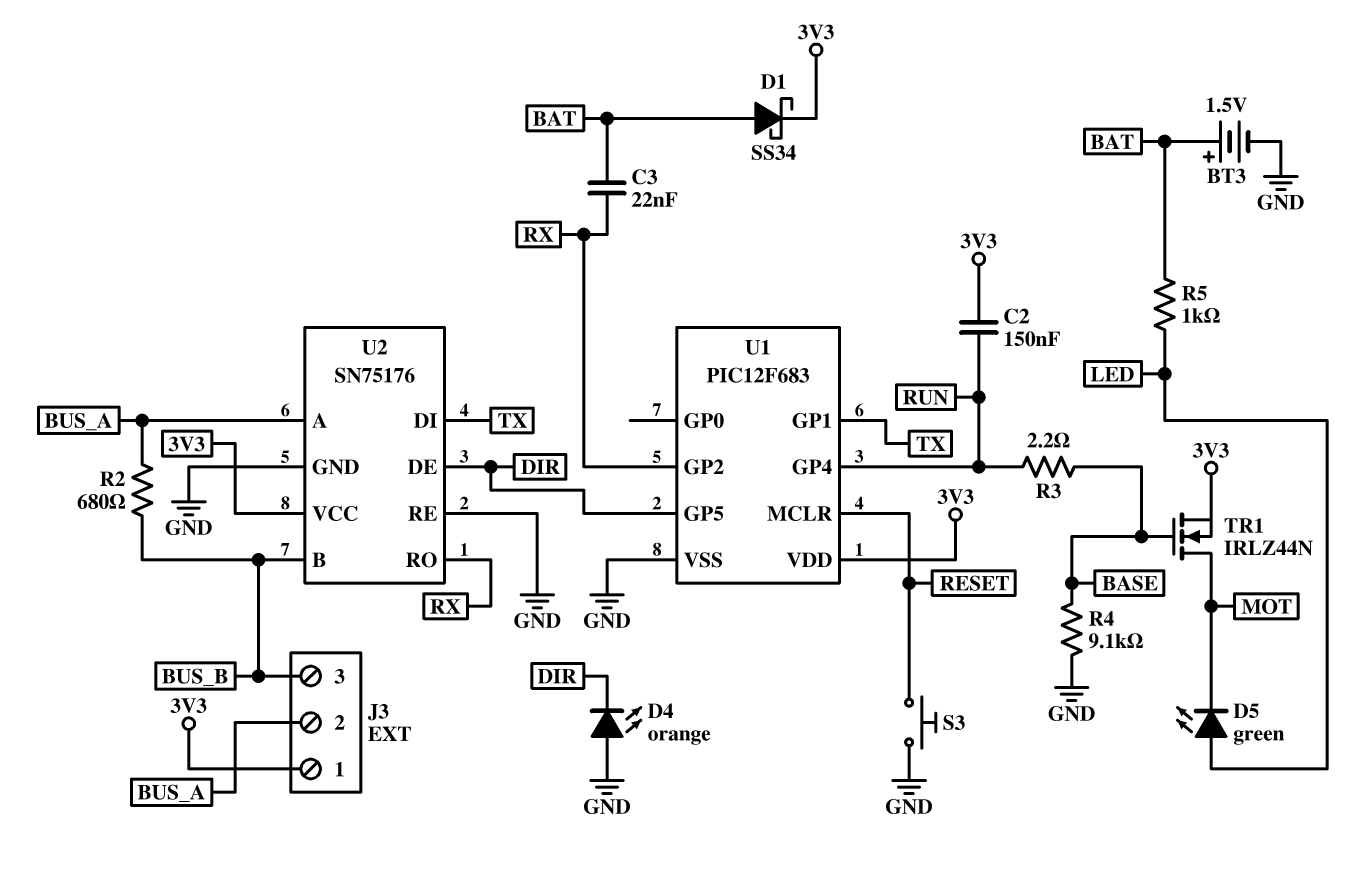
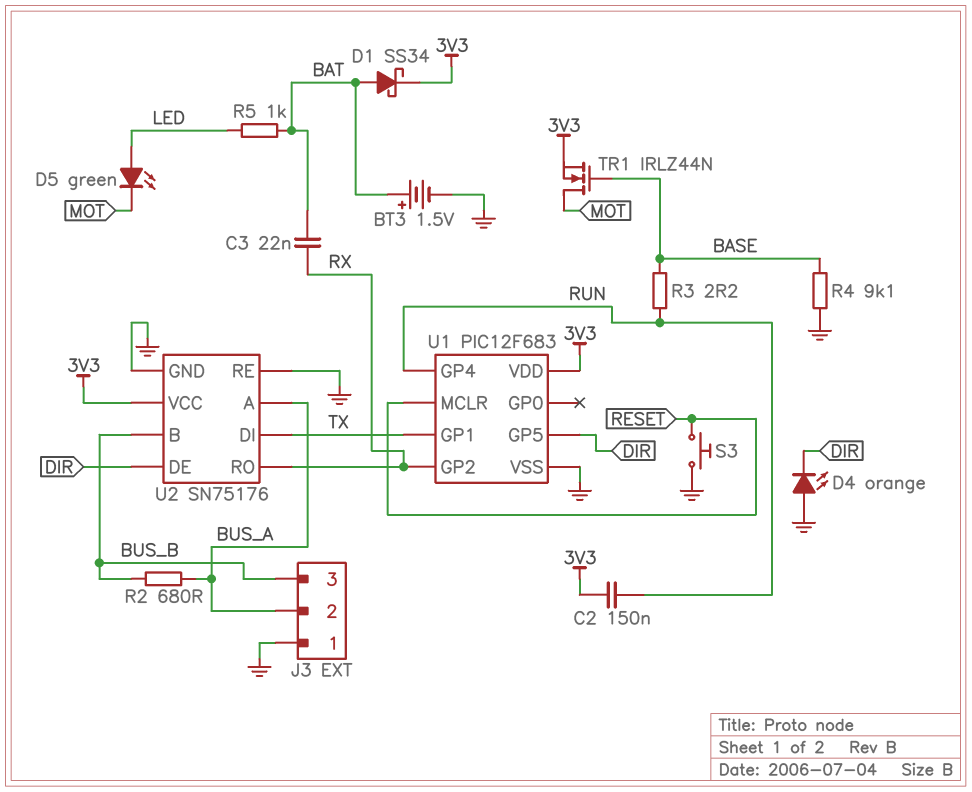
J3 pin 1: 3V3 -> GND

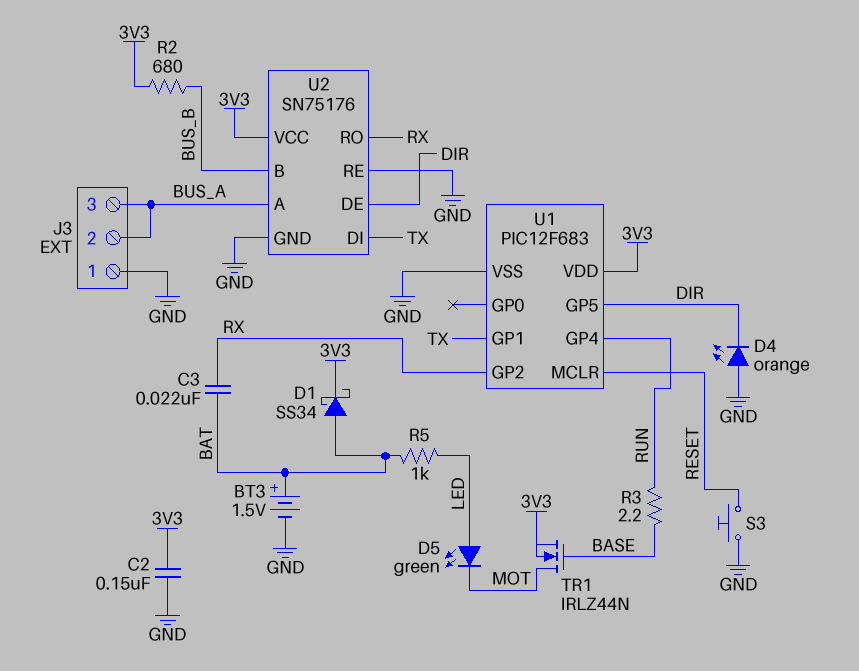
C2: 150nF (3V3, RUN) -> 150nF (3V3, GND)
J3 pin 3: BUS_B -> BUS_A
R2: 680 (BUS_A, BUS_B) -> 680 (3V3, BUS_B)
R4: 9.1k (BASE, GND) -> none

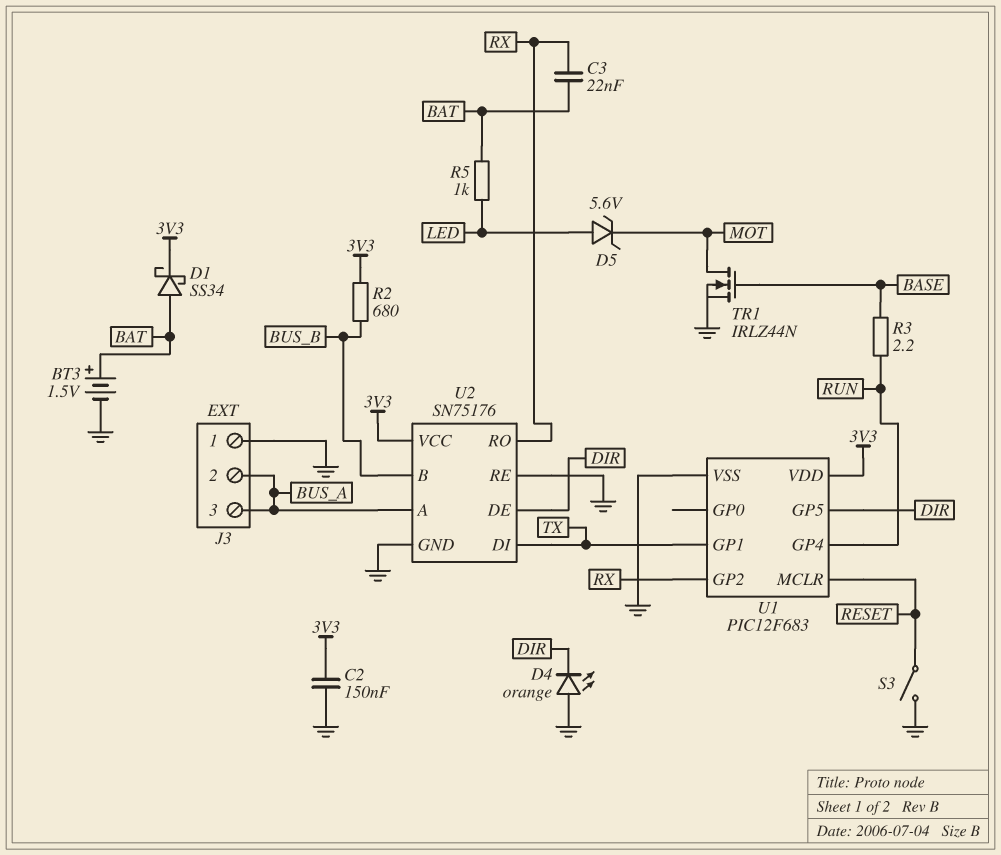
D5: LED green (A LED, K MOT) -> zener 5.6V (A LED, K MOT)
S3: button (GND, RESET) -> switch (GND, RESET)
TR1: NMOS IRLZ44N (G BASE, D MOT, S 3V3) -> NMOS IRLZ44N (G BASE, D MOT, S GND)

